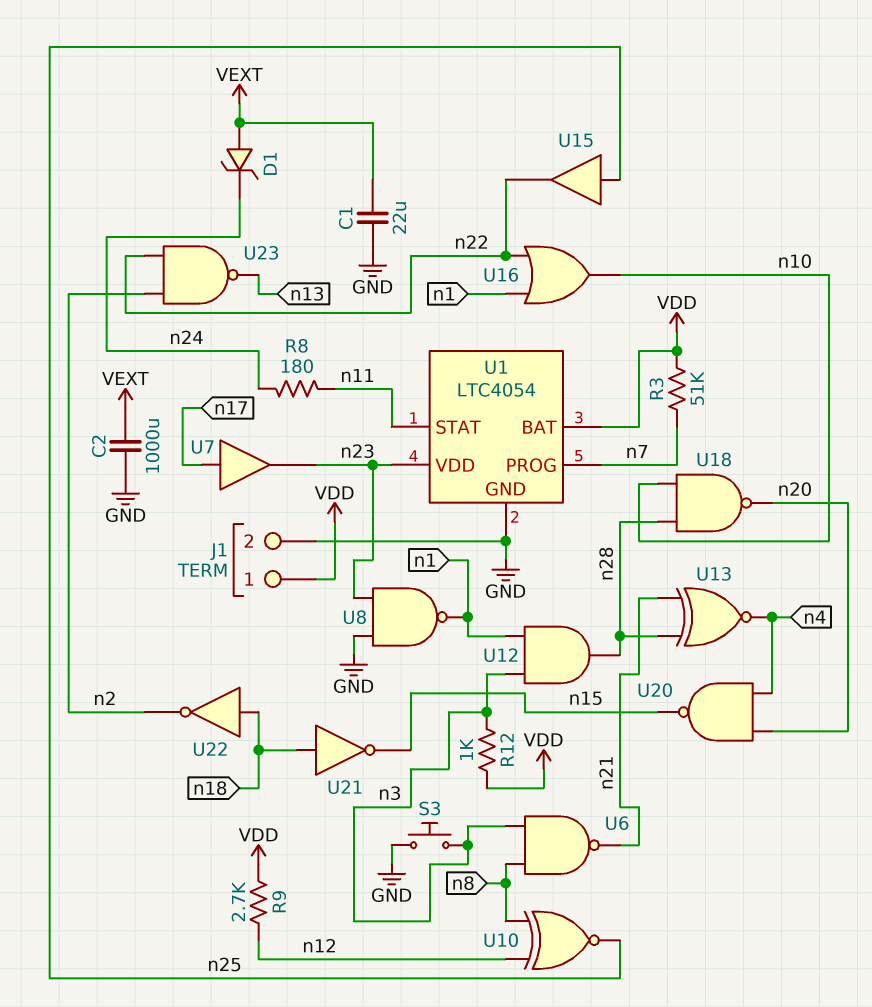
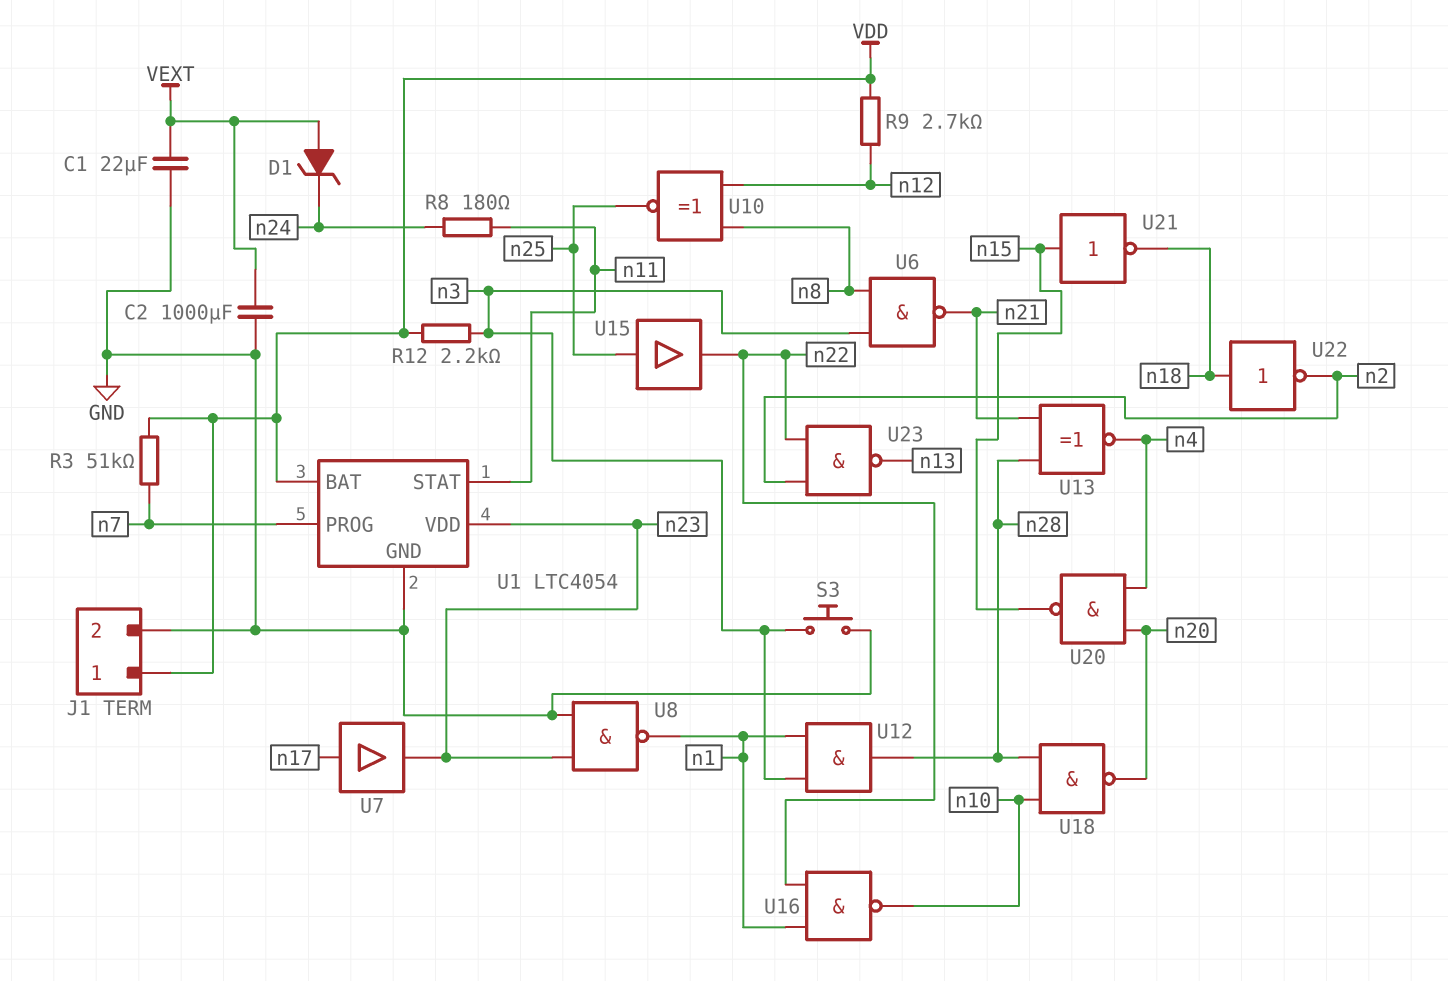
R12: 1k (VDD, n3) -> 2.2k (VDD, n3)
U16: OR (in n1, in n22, out n10) -> NAND (in n1, in n22, out n10)
U21: NOT (in n18, out n15) -> NOT (in n15, out n18)

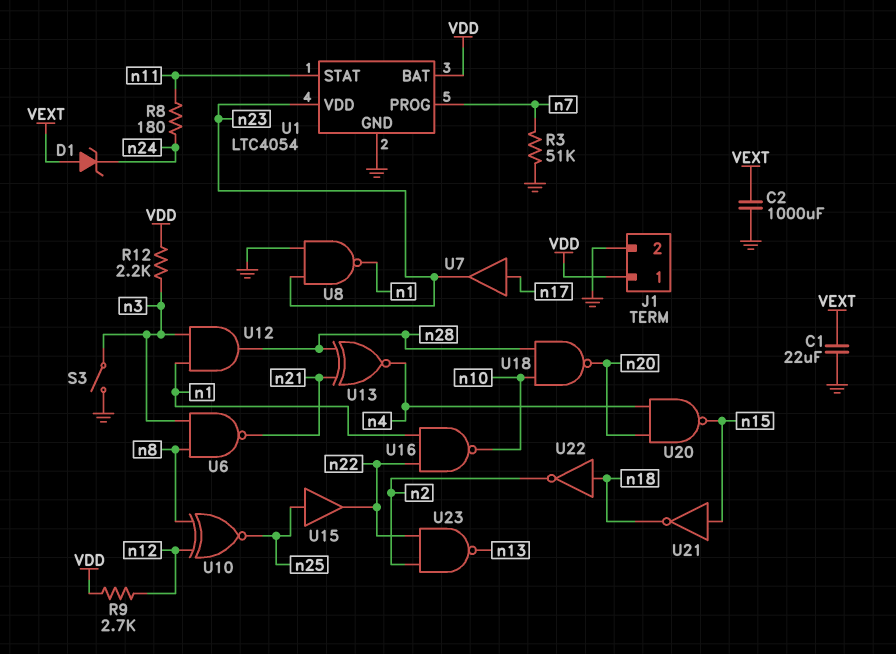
R3: 51k (VDD, n7) -> 51k (GND, n7)
S3: button (GND, n3) -> switch (GND, n3)

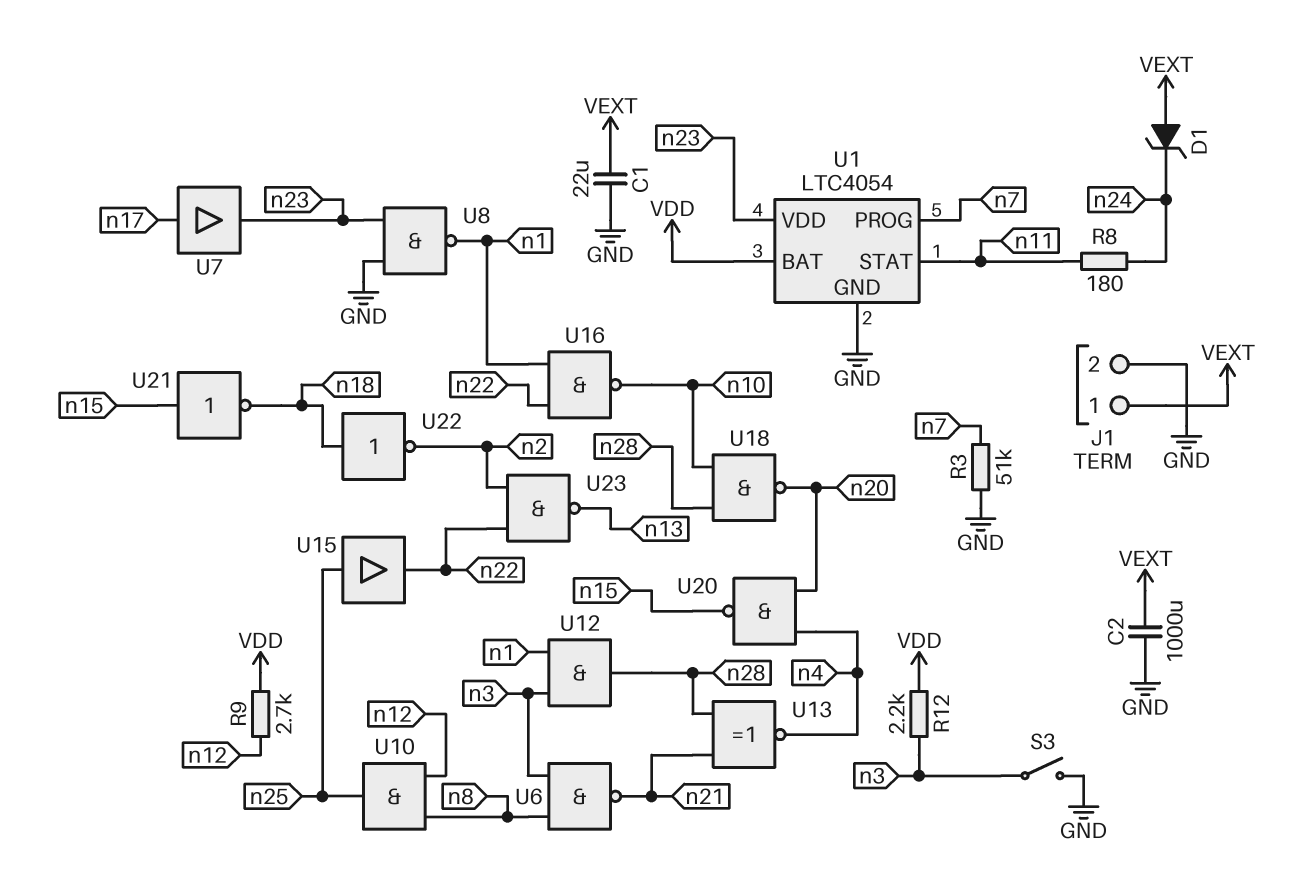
J1 pin 1: VDD -> VEXT
U10: XNOR (in n8, in n12, out n25) -> AND (in n8, in n12, out n25)

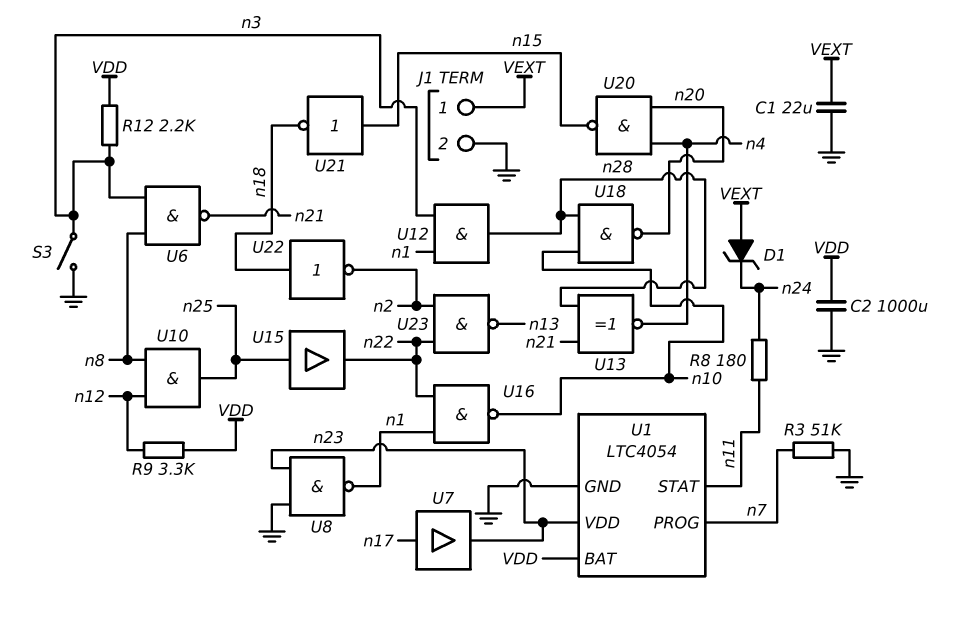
C2: 1000uF (GND, VEXT) -> 1000uF (GND, VDD)
R9: 2.7k (VDD, n12) -> 3.3k (VDD, n12)

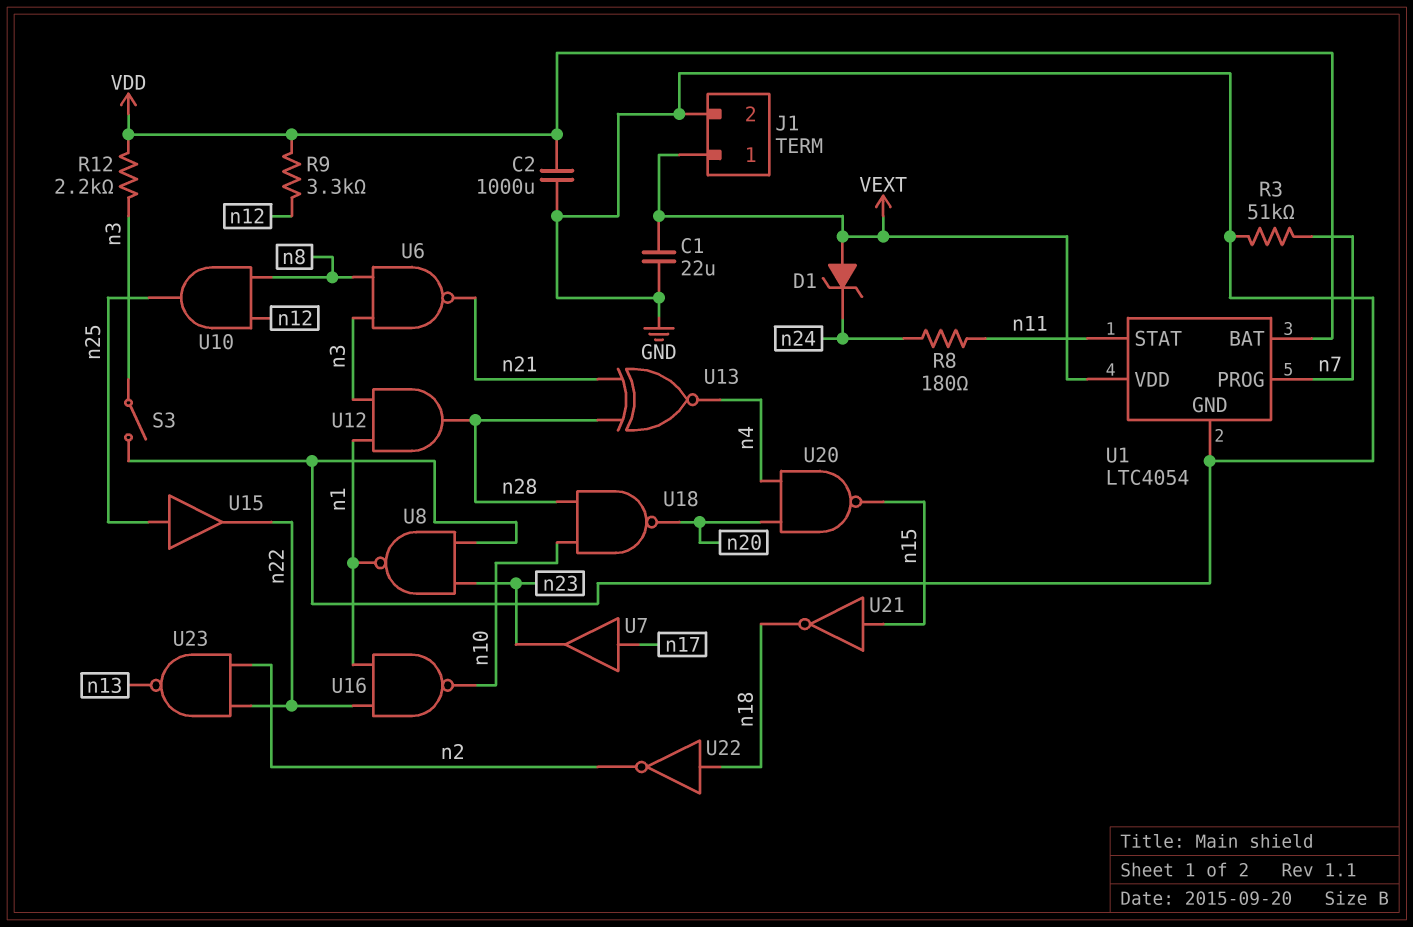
U1 pin VDD: n23 -> VEXT

